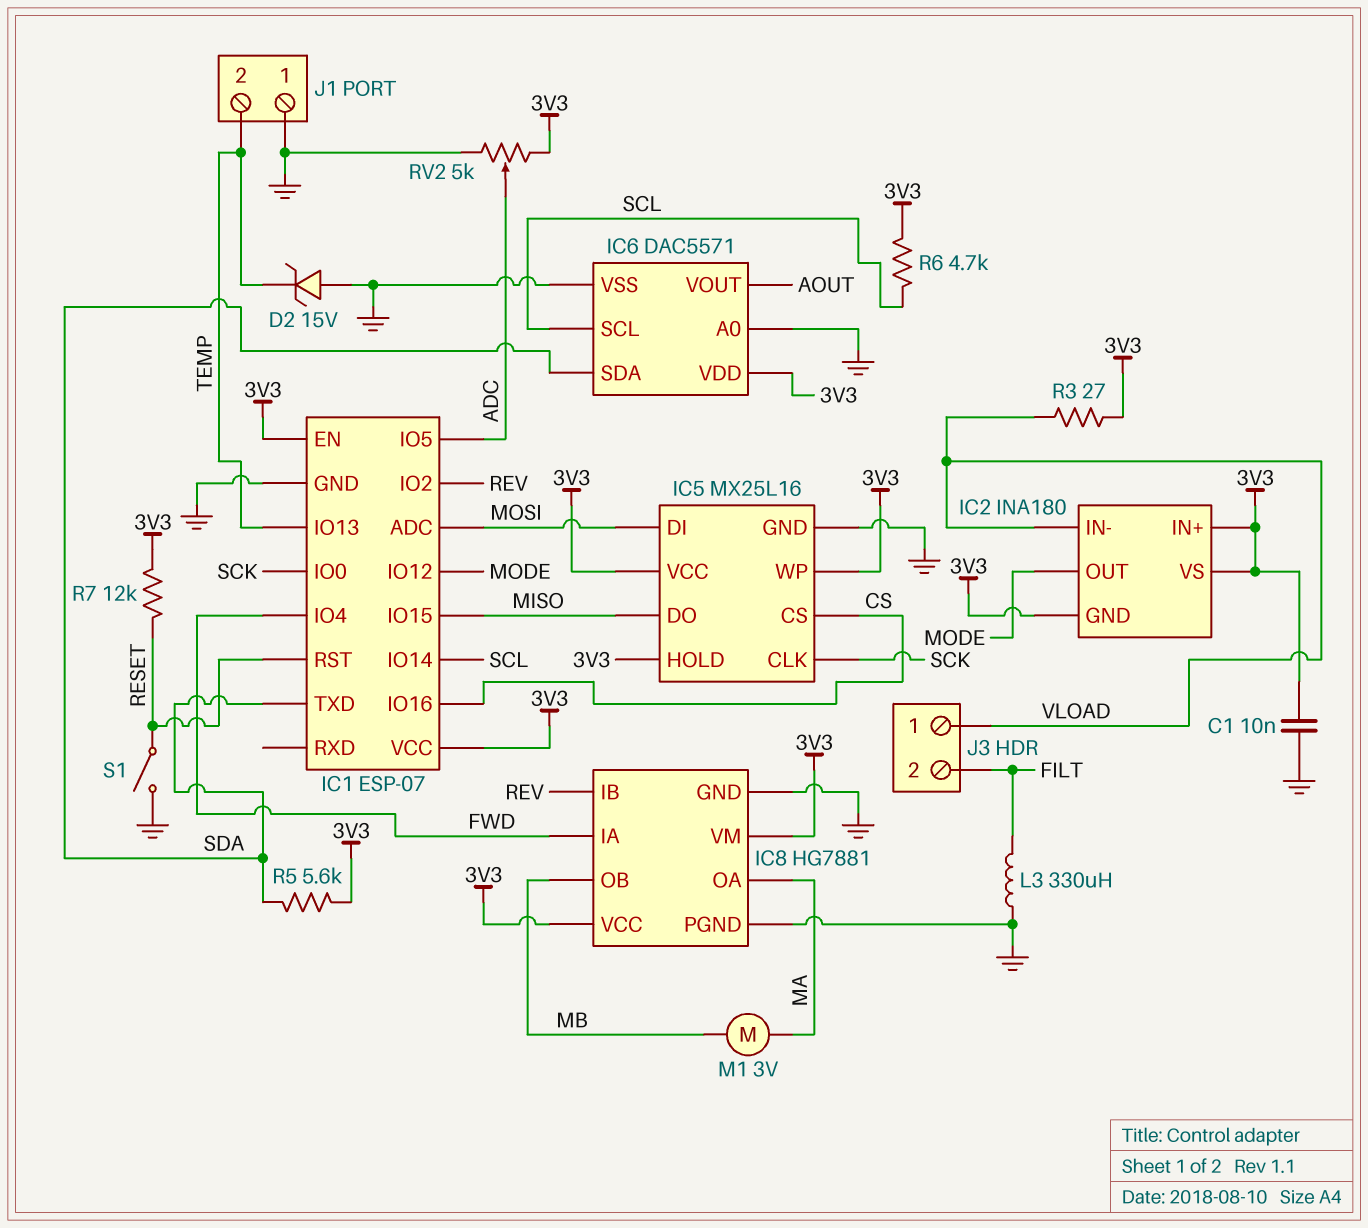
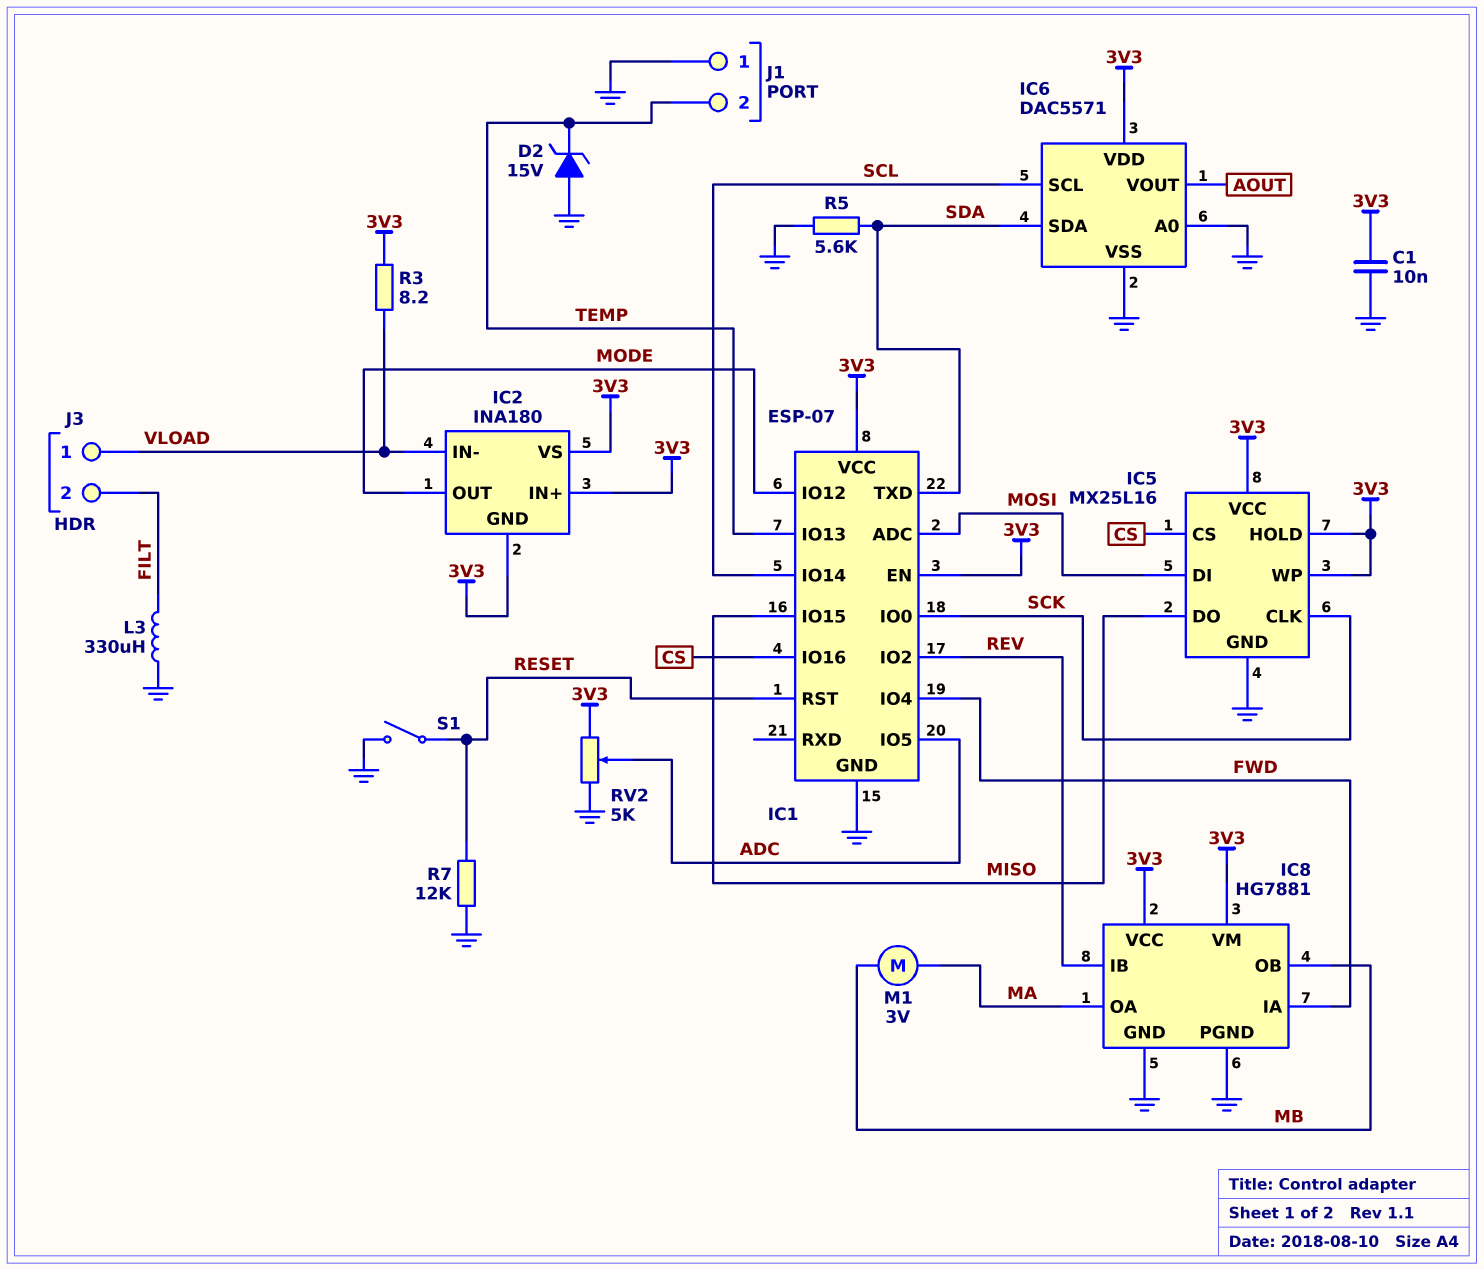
R3: 27 (3V3, VLOAD) -> 8.2 (3V3, VLOAD)
R5: 5.6k (3V3, SDA) -> 5.6k (GND, SDA)
R6: 4.7k (3V3, SCL) -> none
R7: 12k (3V3, RESET) -> 12k (GND, RESET)

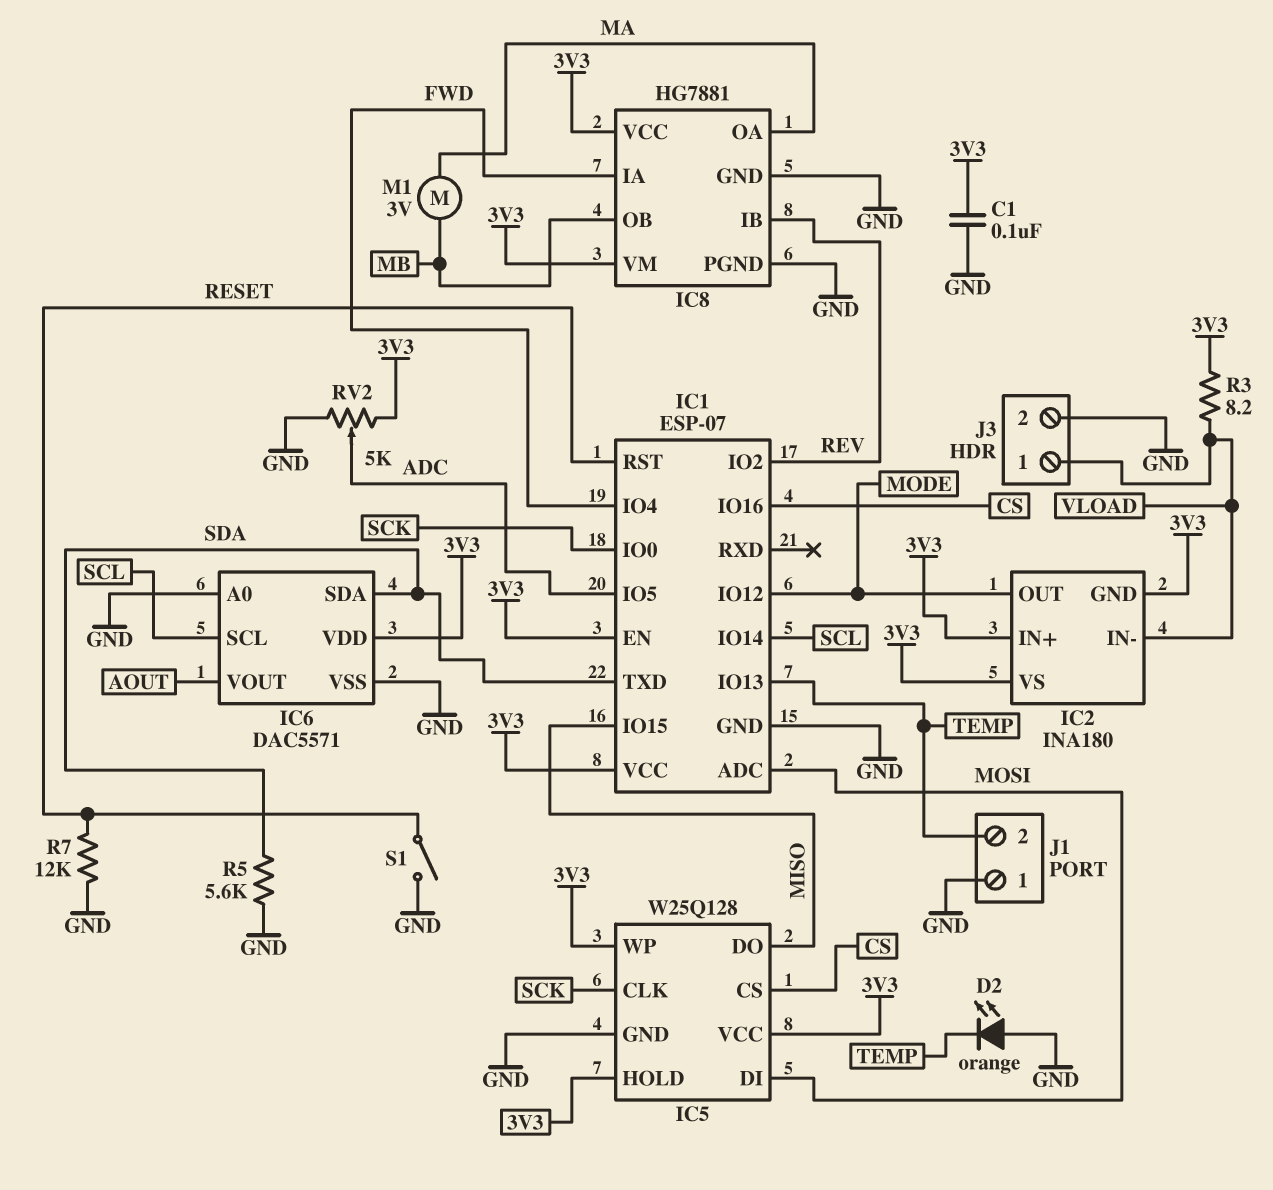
C1: 10nF (3V3, GND) -> 100nF (3V3, GND)
D2: zener 15V (A GND, K TEMP) -> LED orange (A GND, K TEMP)
IC5: MX25L16 -> W25Q128
J3 pin 2: FILT -> GND
L3: 330uH (FILT, GND) -> none

